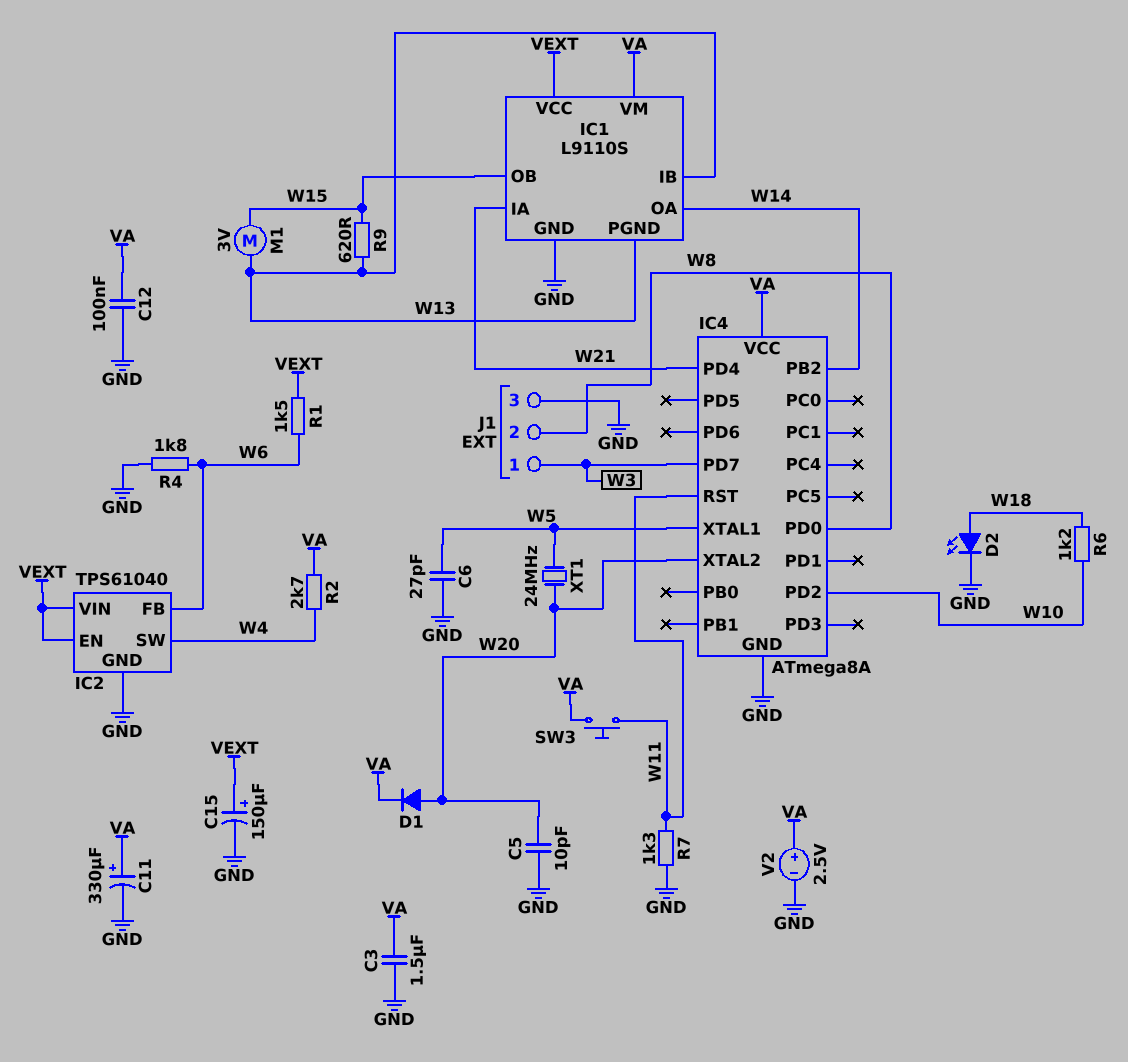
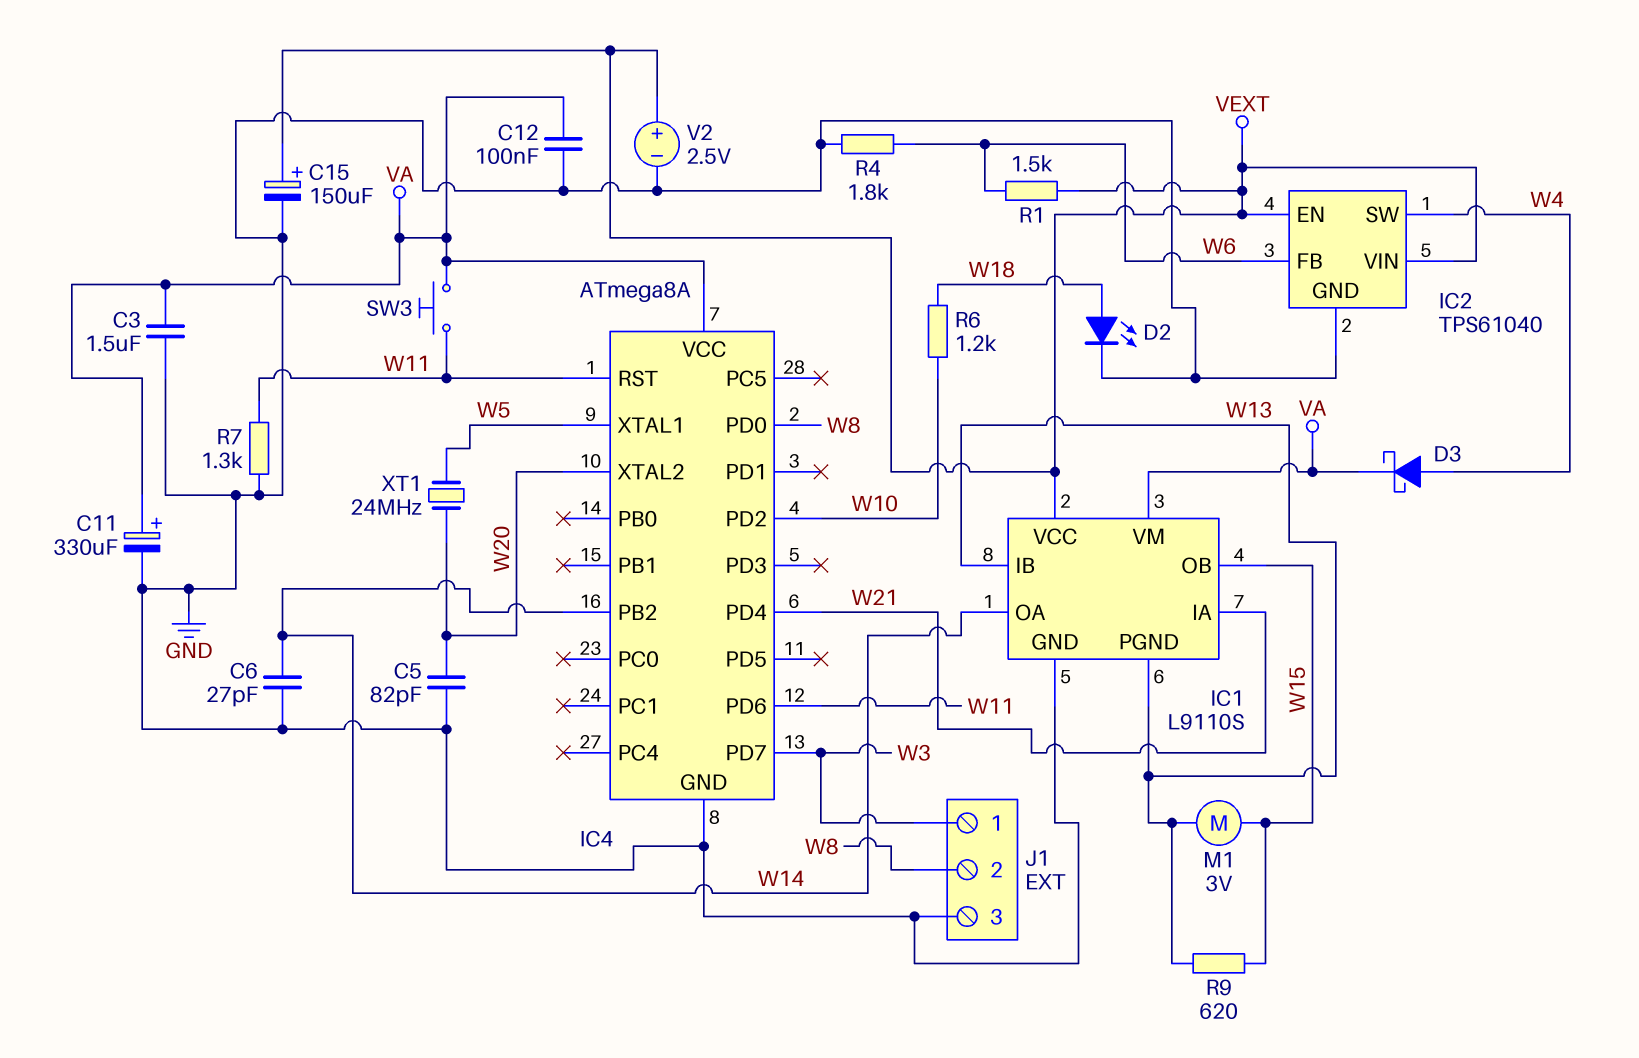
C5: 10pF (GND, W20) -> 82pF (GND, W20)
C6: 27pF (GND, W5) -> 27pF (GND, W14)
D1: diode (A W20, K VA) -> none
D3: none -> schottky (A W4, K VA)
IC4 pin PD6: none -> W11
R2: 2.7k (VA, W4) -> none
V2: 2.5V (plus VA, minus GND) -> 2.5V (plus VEXT, minus GND)

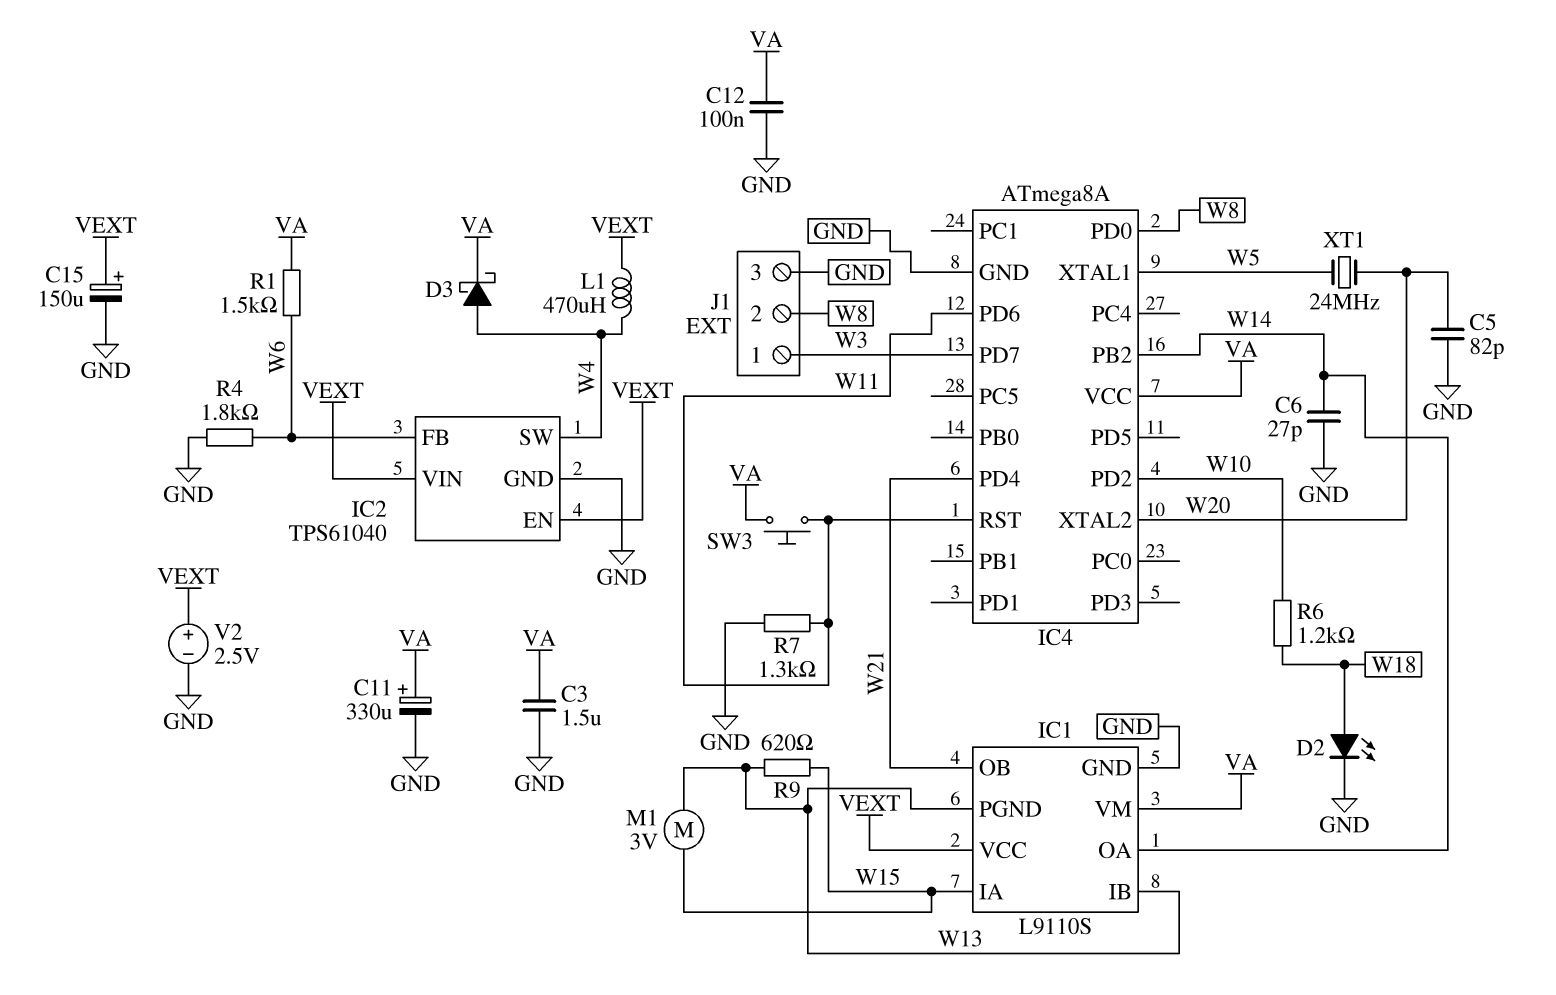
IC1 pin IA: W21 -> W15
IC1 pin OB: W15 -> W21
L1: none -> 470uH (VEXT, W4)
R1: 1.5k (VEXT, W6) -> 1.5k (VA, W6)

